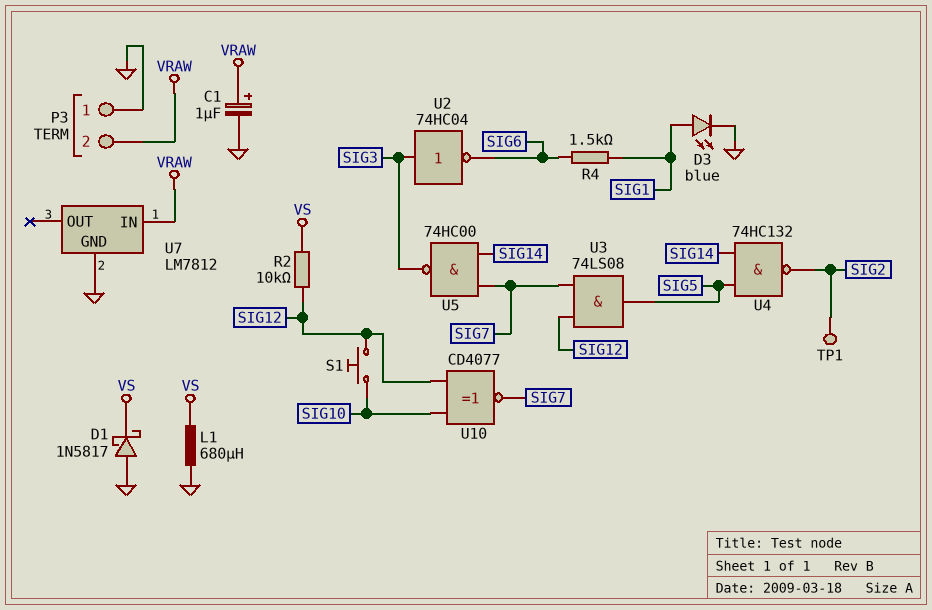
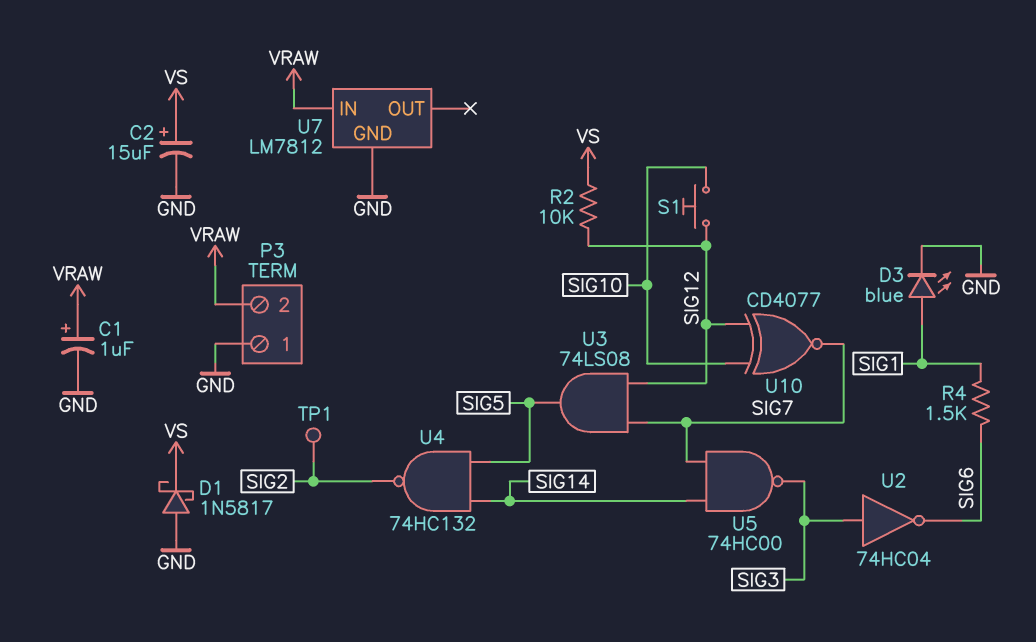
C2: none -> 15uF (plus VS, minus GND)
L1: 680uH (GND, VS) -> none

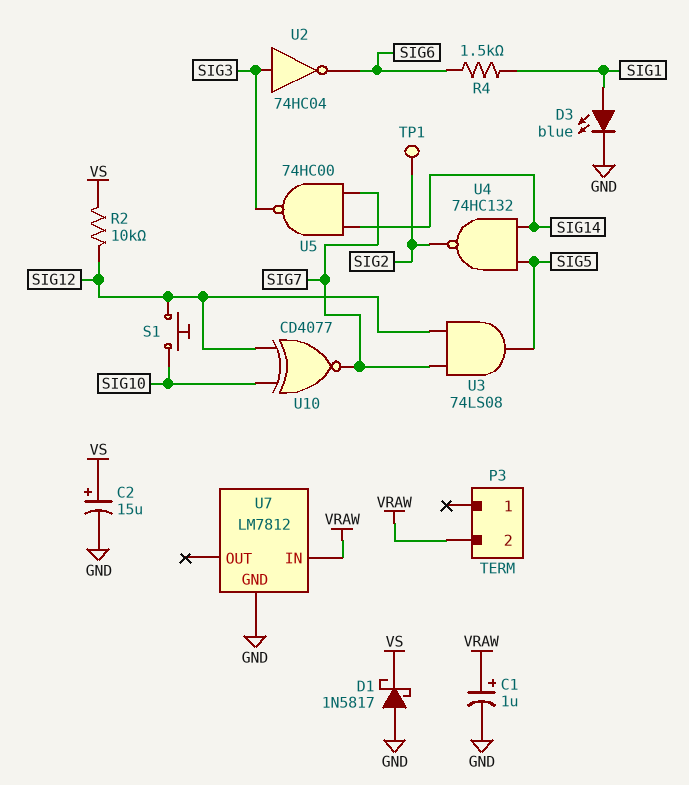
P3 pin 1: GND -> none

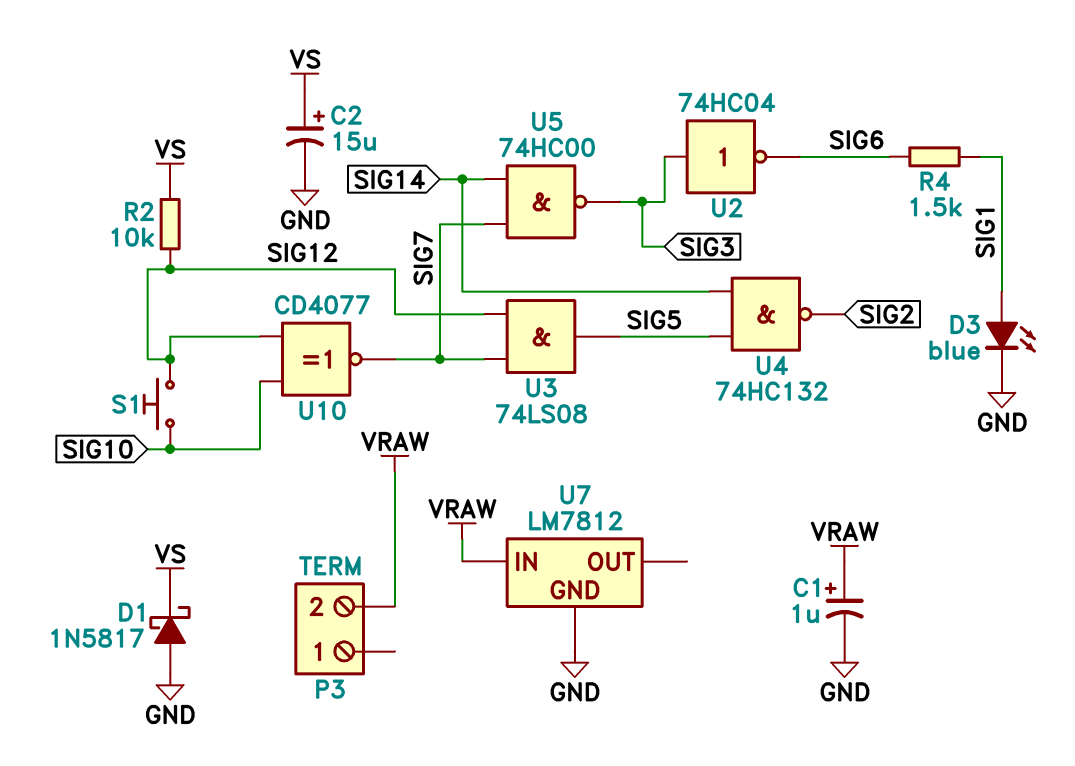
TP1: test point (SIG2) -> none

